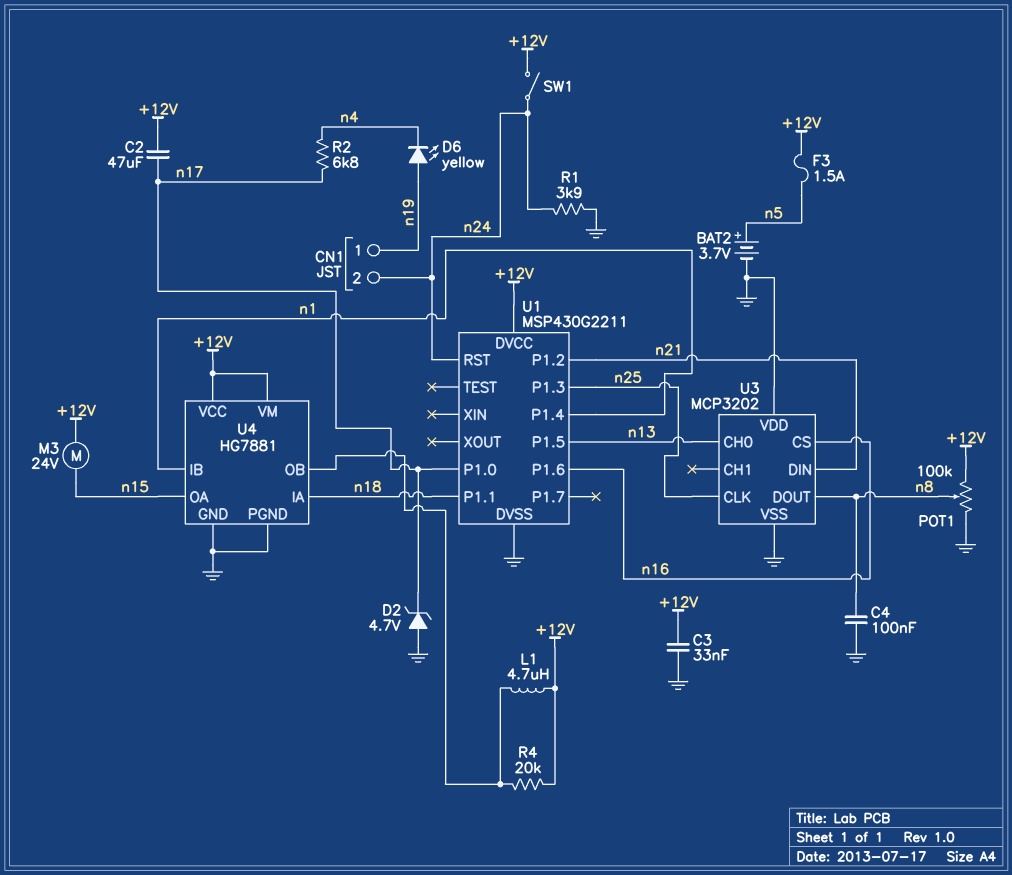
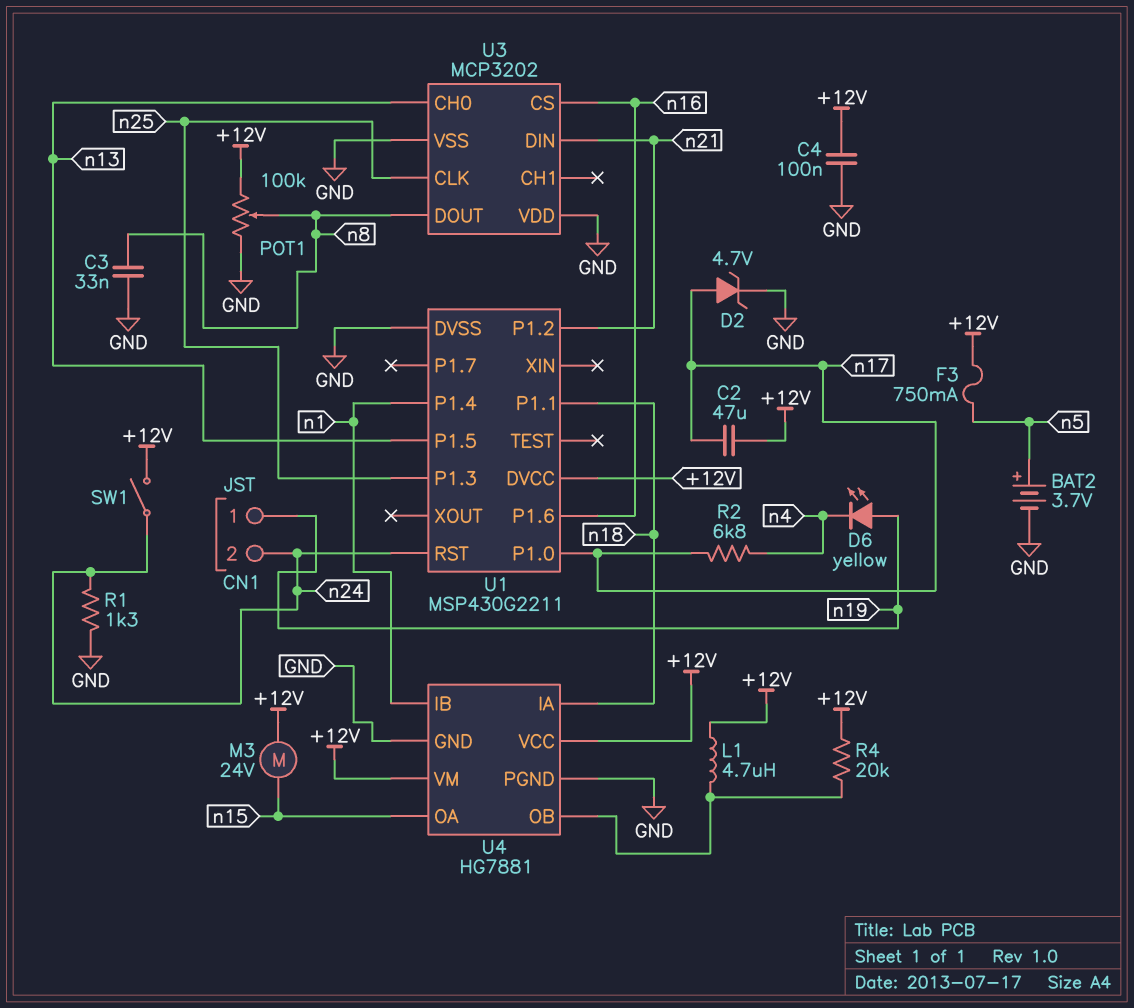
C3: 33nF (+12V, GND) -> 33nF (GND, n8)
C4: 100nF (GND, n8) -> 100nF (+12V, GND)
D2: zener 4.7V (A GND, K n17) -> zener 4.7V (A n17, K GND)
F3: 1.5A (+12V, n5) -> 750mA (+12V, n5)
R1: 3.9k (GND, n24) -> 1.3k (GND, n24)

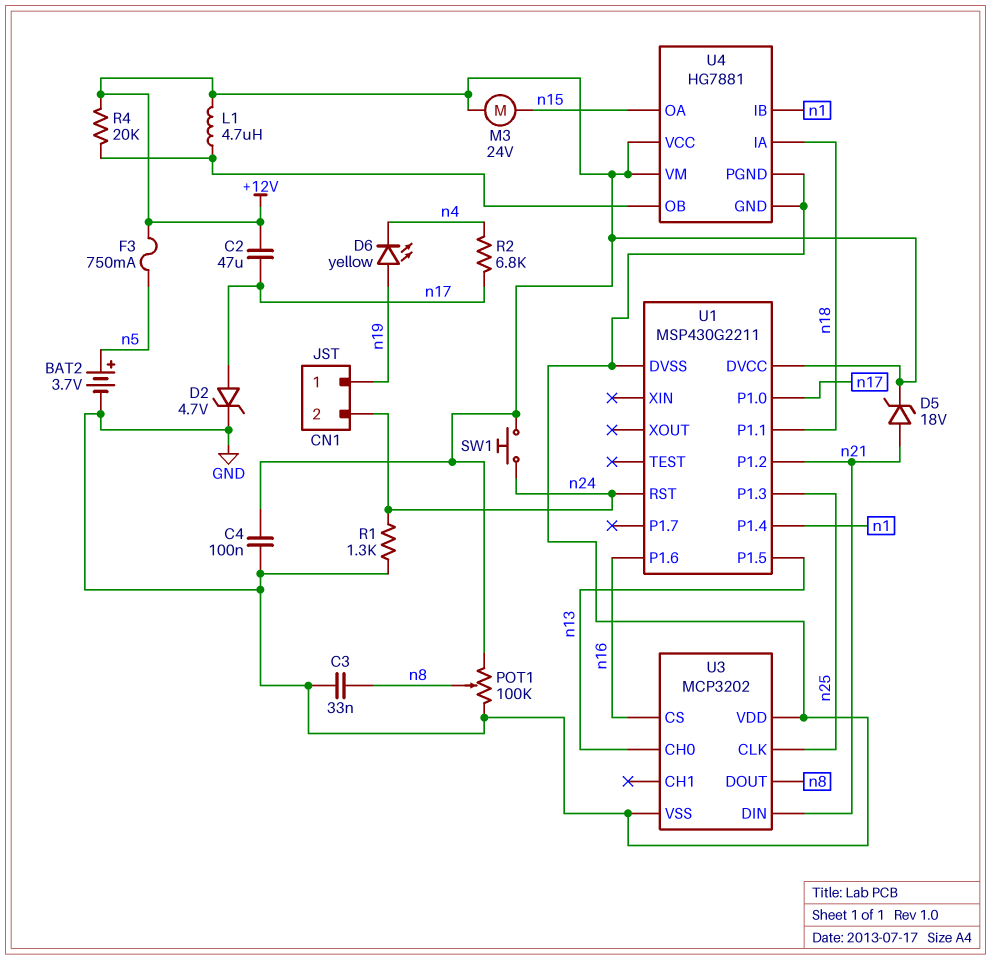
D5: none -> zener 18V (A n21, K +12V)
SW1: switch (+12V, n24) -> button (+12V, n24)

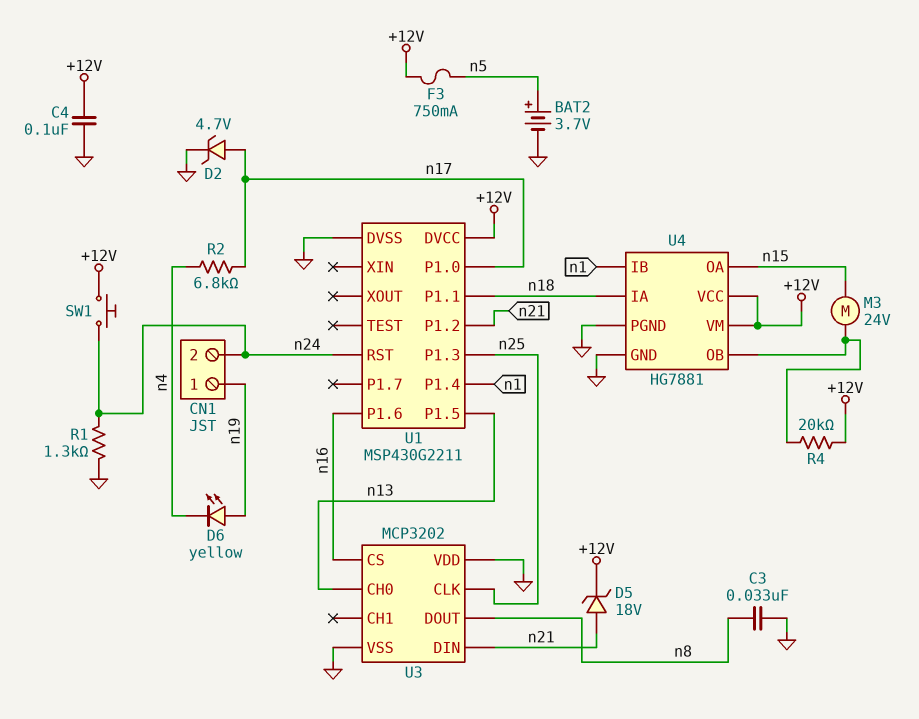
C2: 47uF (+12V, n17) -> none
L1: 4.7uH (+12V, U4/OB) -> none
M3: motor 24V (+12V, n15) -> motor 24V (U4/OB, n15)
POT1: 100k (+12V, GND, wiper n8) -> none

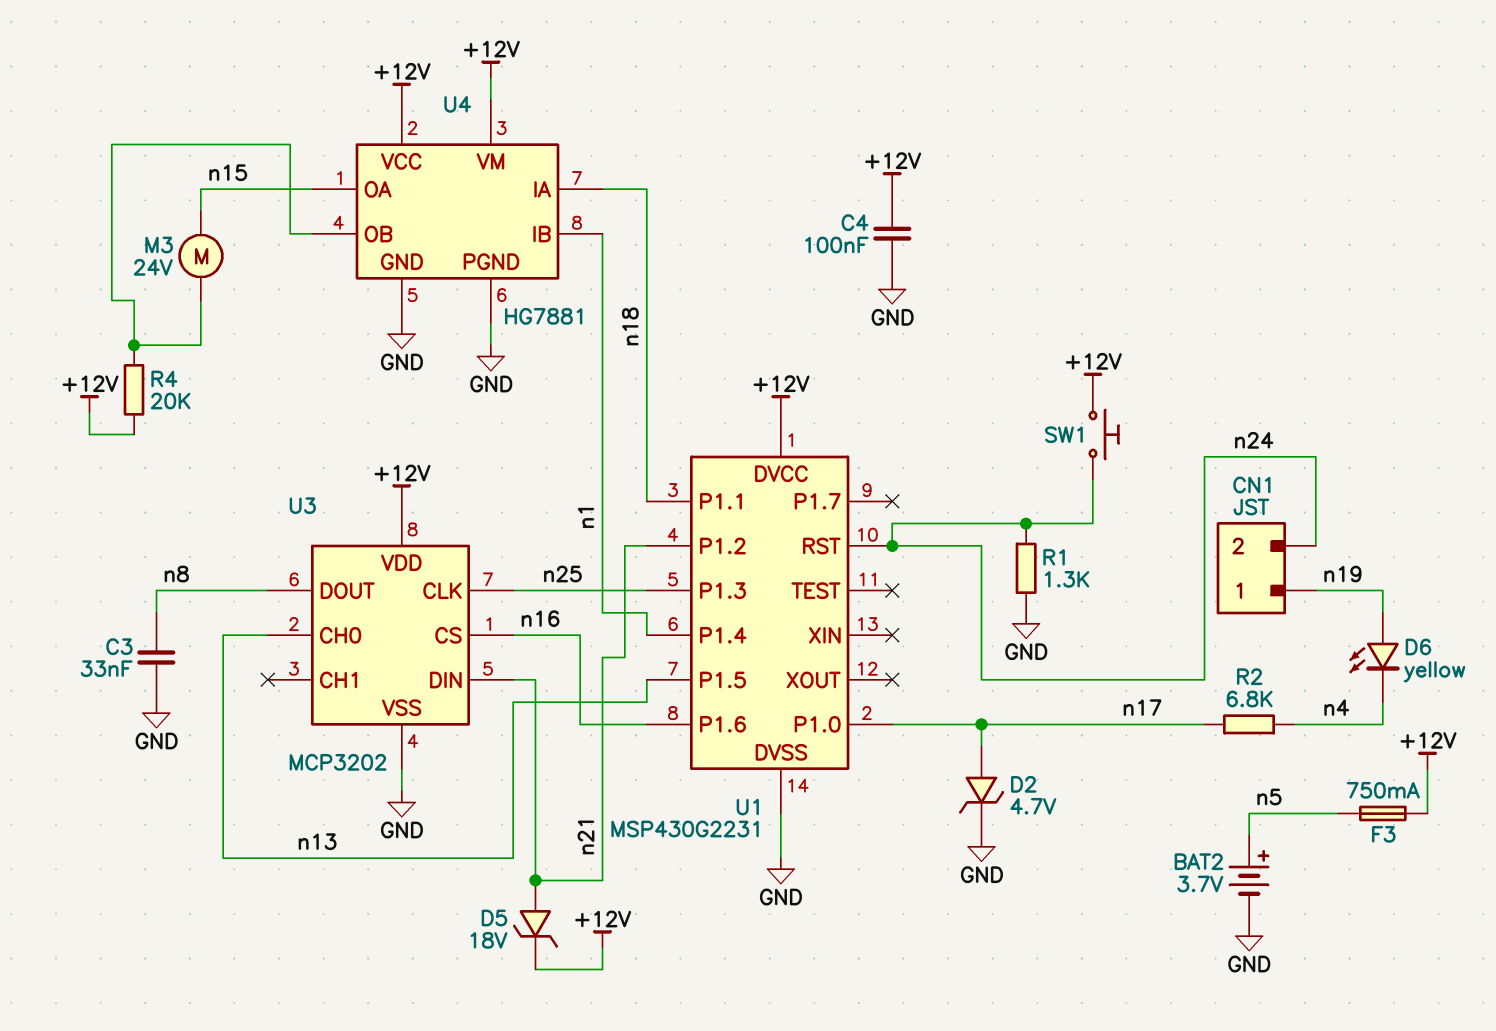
U1: MSP430G2211 -> MSP430G2231
U3 pin VDD: GND -> +12V

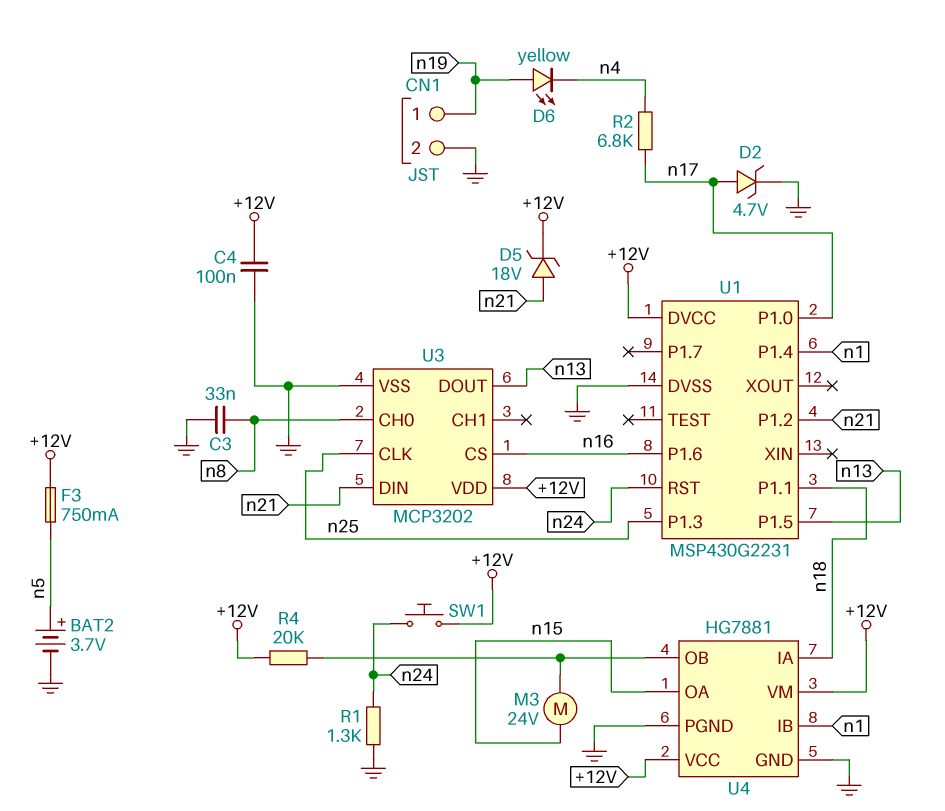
CN1 pin 2: n24 -> GND
U3 pin CH0: n13 -> n8
U3 pin DOUT: n8 -> n13

